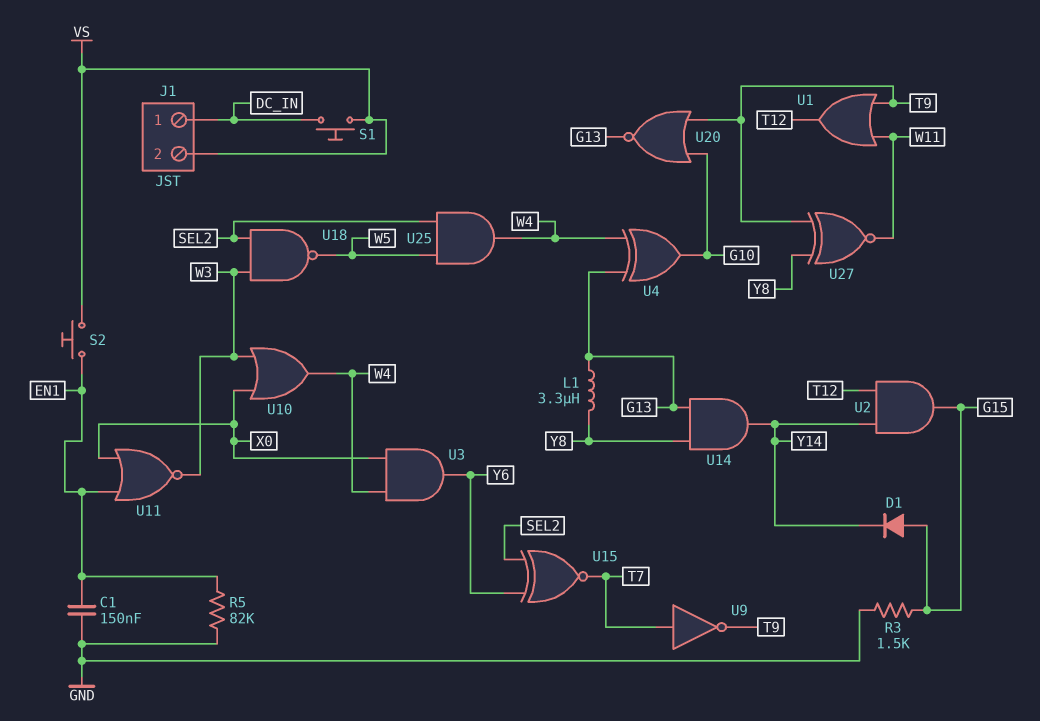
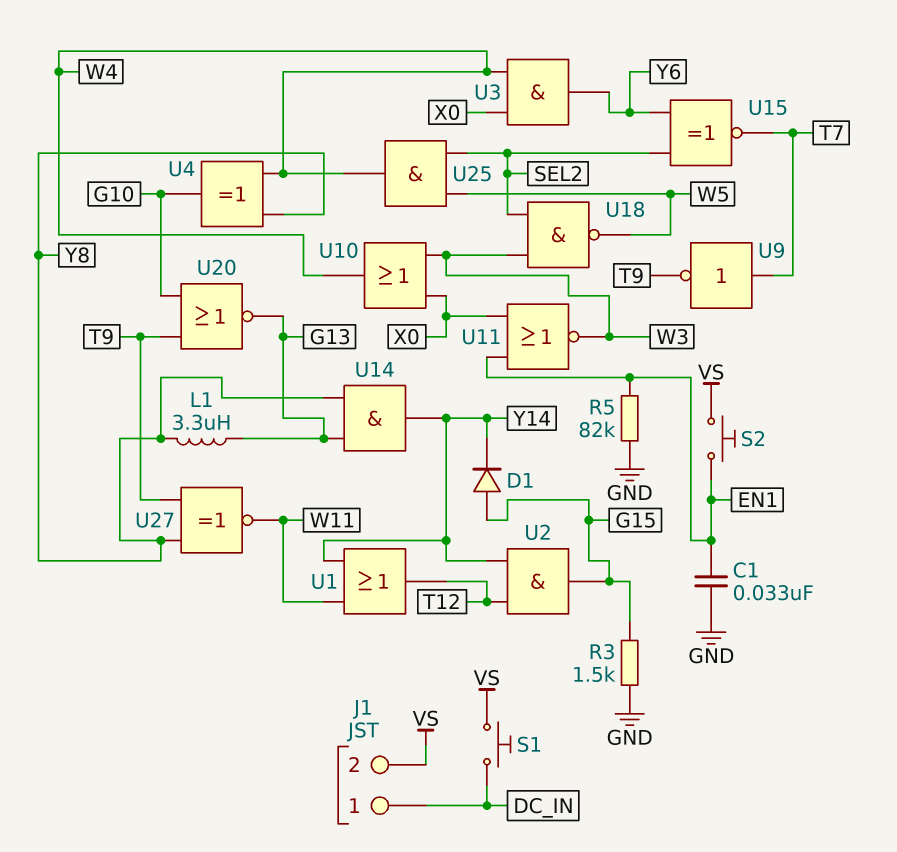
C1: 150nF (EN1, GND) -> 33nF (EN1, GND)
U1: OR (in T9, in W11, out T12) -> OR (in W11, in Y14, out T12)
U4: XOR (in G13, in W4, out G10) -> XOR (in W4, in Y8, out G10)

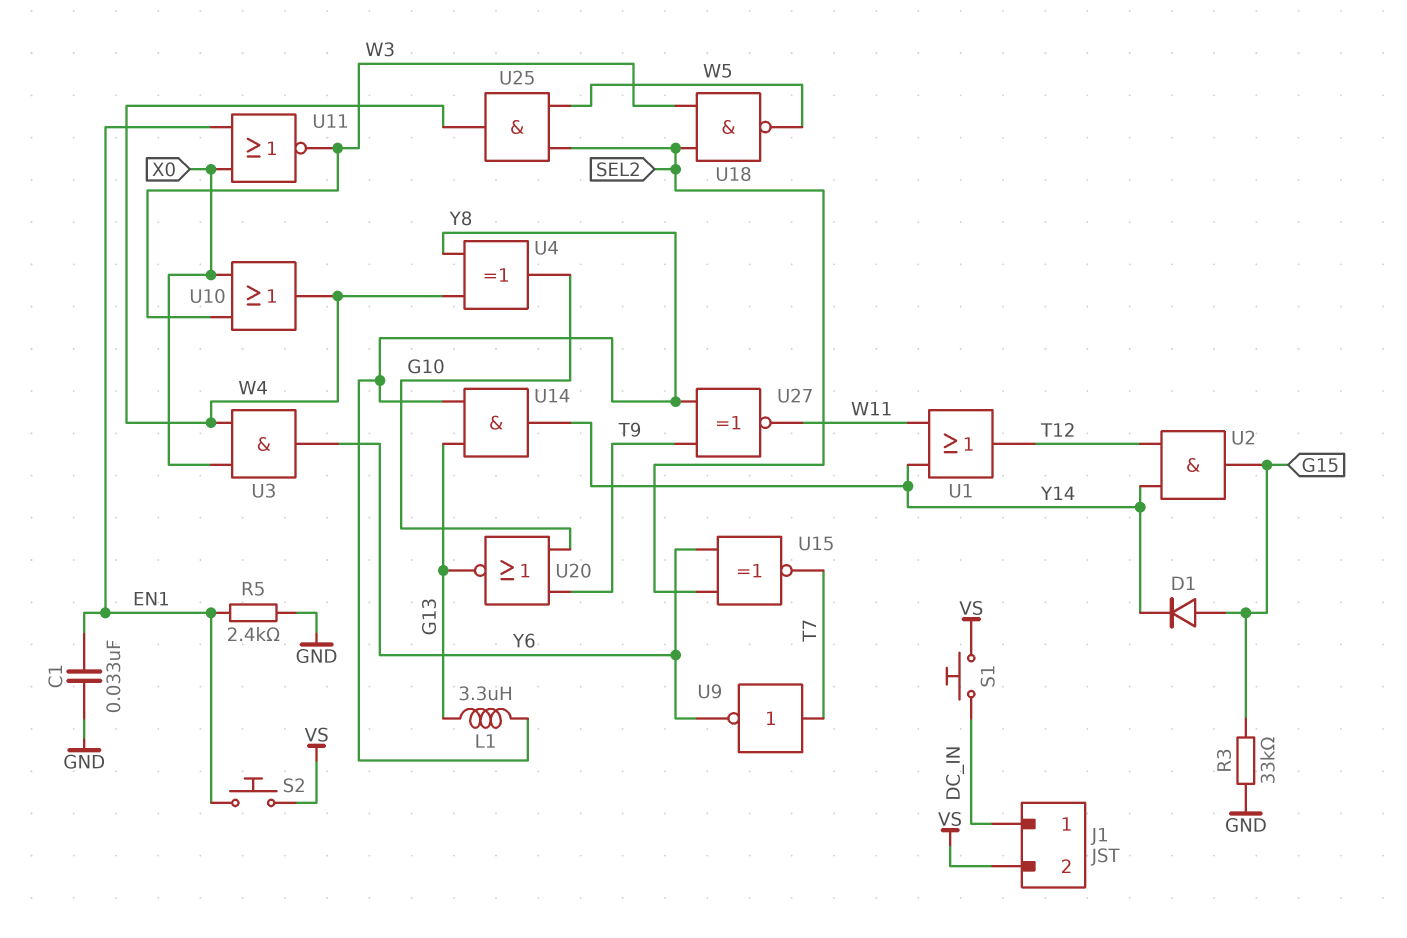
R3: 1.5k (G15, GND) -> 33k (G15, GND)
R5: 82k (EN1, GND) -> 2.4k (EN1, GND)
U9: NOT (in T7, out T9) -> NOT (in T7, out Y6)

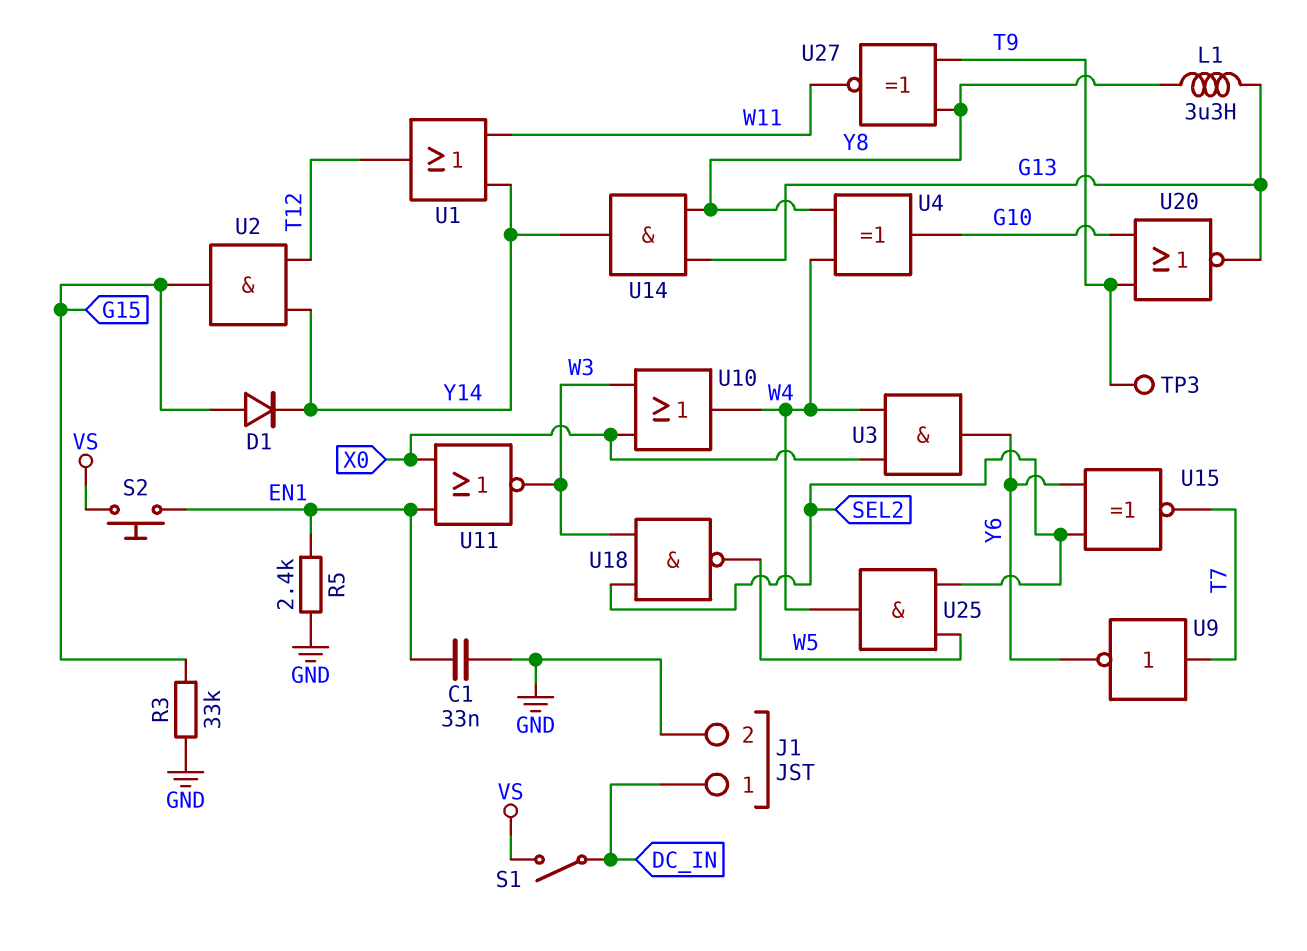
J1 pin 2: VS -> GND
S1: button (DC_IN, VS) -> switch (DC_IN, VS)
TP3: none -> test point (T9)

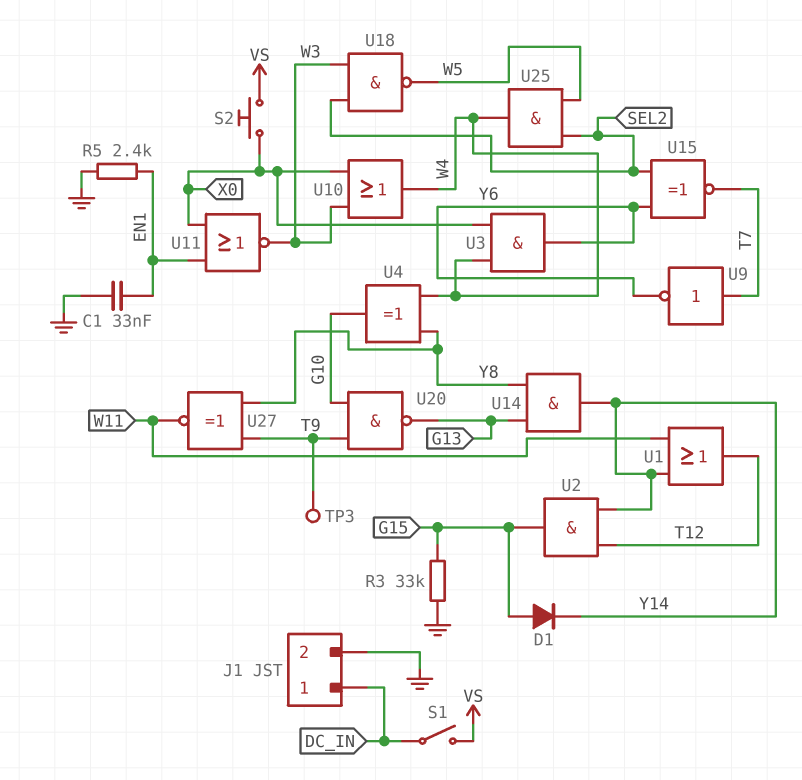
L1: 3.3uH (G13, Y8) -> none
S2: button (EN1, VS) -> button (VS, X0)
U20: NOR (in G10, in T9, out G13) -> NAND (in G10, in T9, out G13)

